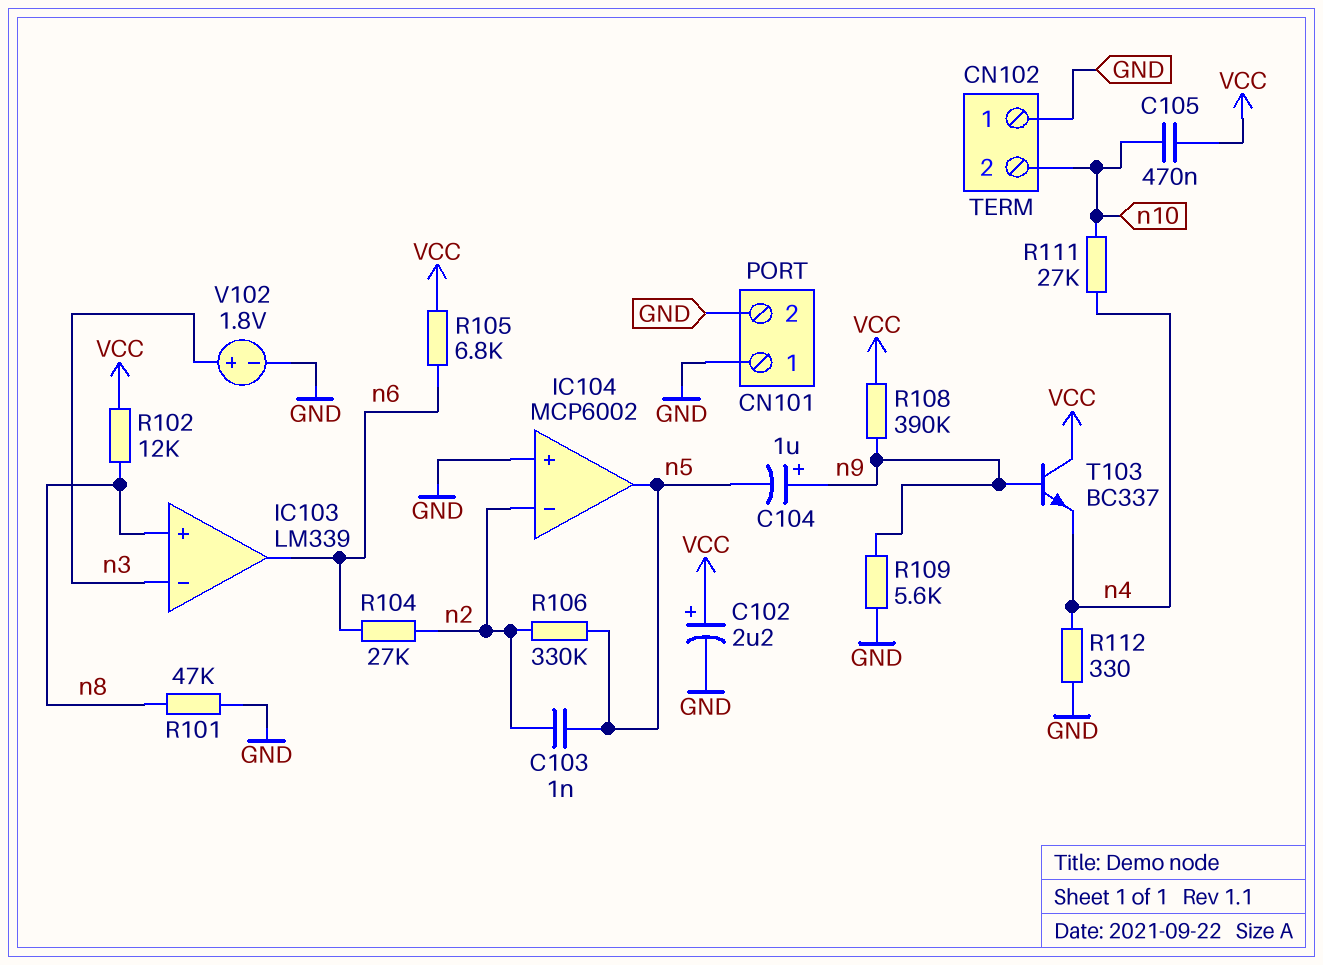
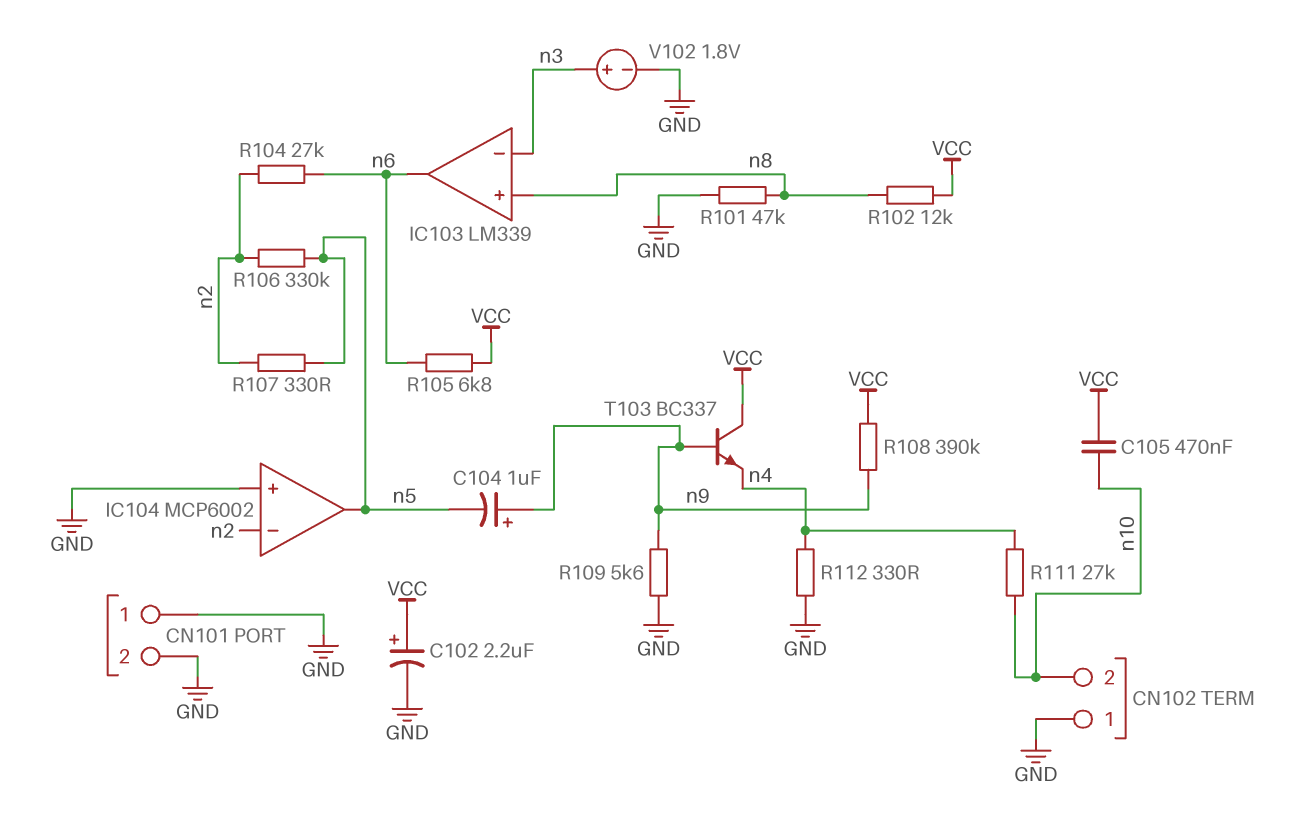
C103: 1nF (n2, n5) -> none
R107: none -> 330 (n2, n5)

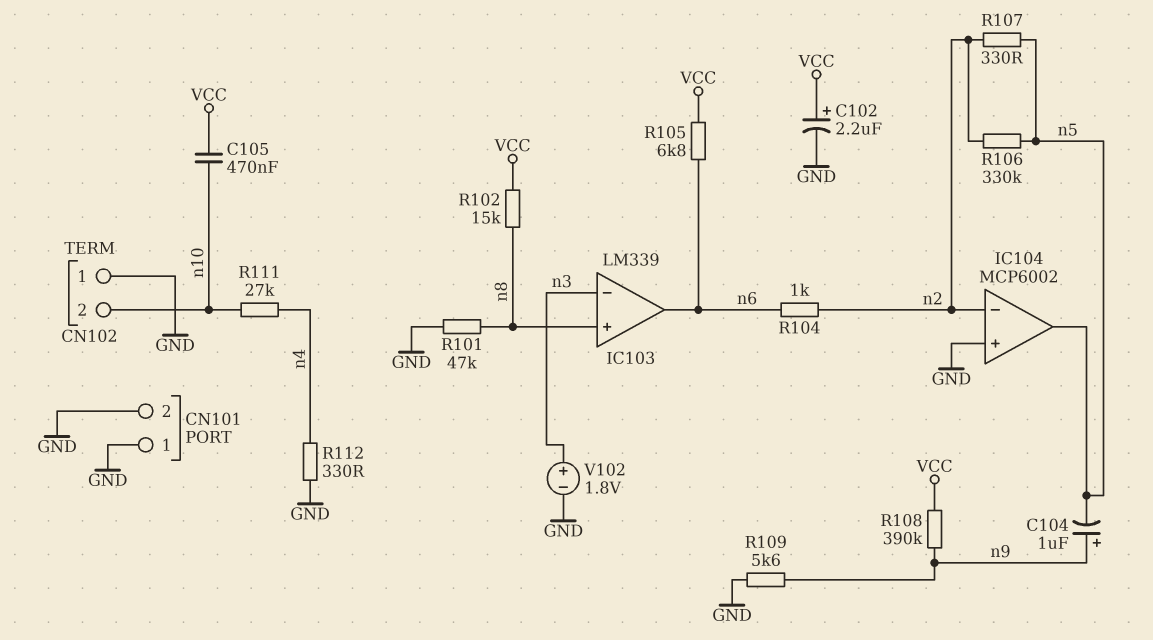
R102: 12k (VCC, n8) -> 15k (VCC, n8)
R104: 27k (n2, n6) -> 1k (n2, n6)
T103: NPN BC337 (B n9, C VCC, E n4) -> none

